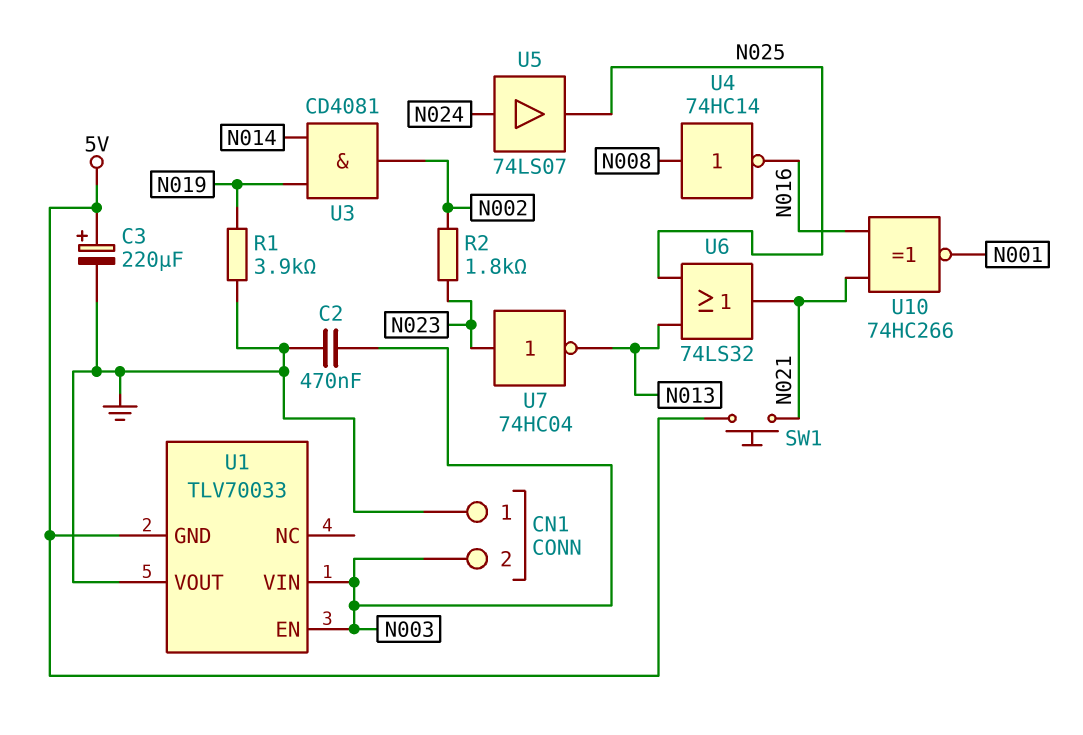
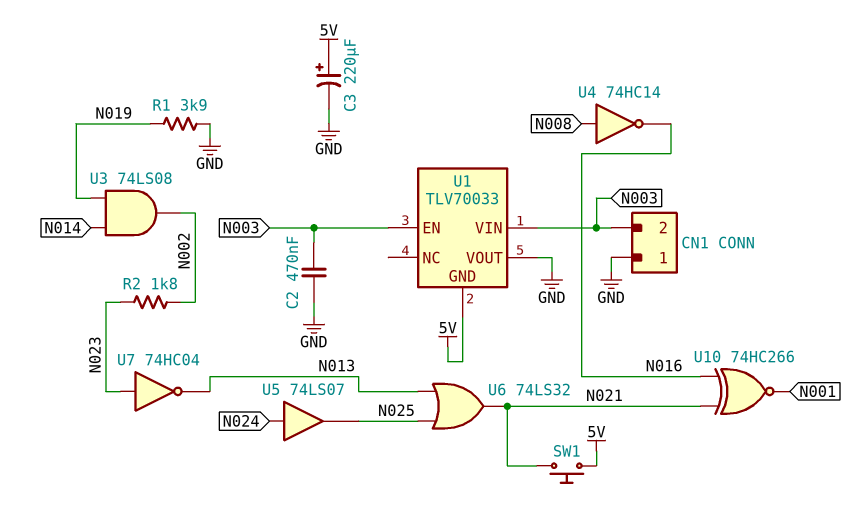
U3: AND CD4081 (in N014, in N019, out N002) -> AND 74LS08 (in N014, in N019, out N002)

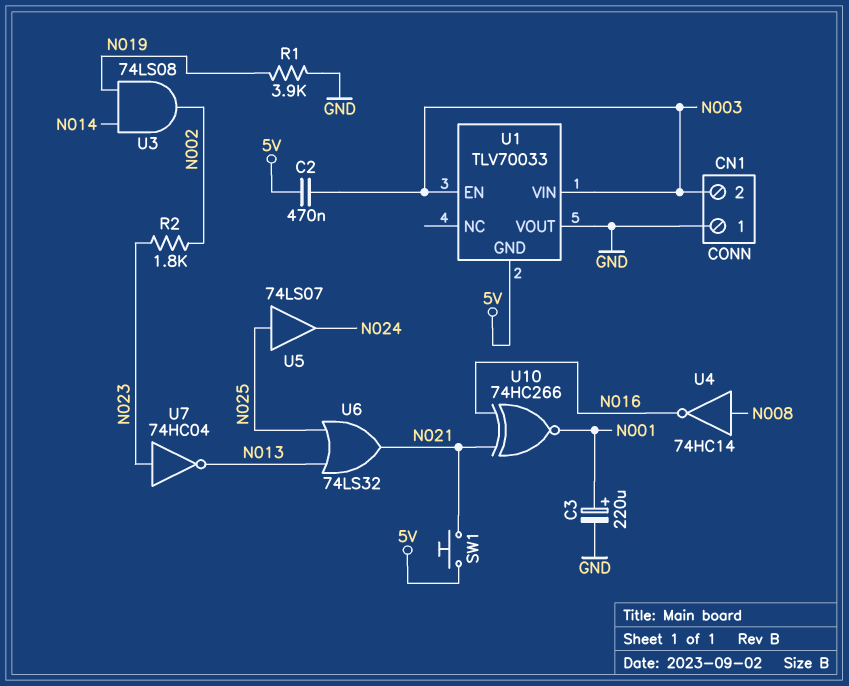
C2: 470nF (GND, N003) -> 470nF (5V, N003)
C3: 220uF (plus 5V, minus GND) -> 220uF (plus N001, minus GND)
U5: buffer 74LS07 (in N024, out N025) -> buffer 74LS07 (in N025, out N024)

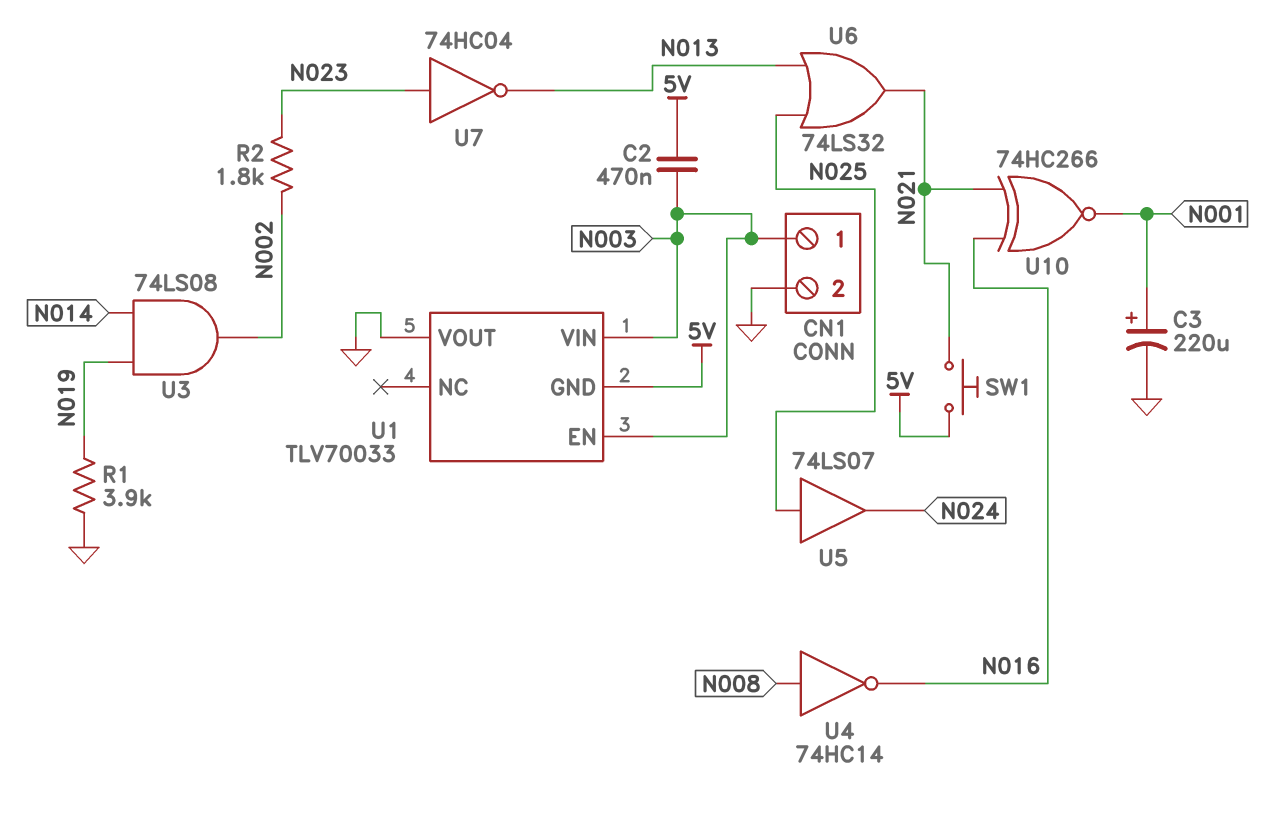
CN1 pin 1: GND -> N003
CN1 pin 2: N003 -> GND

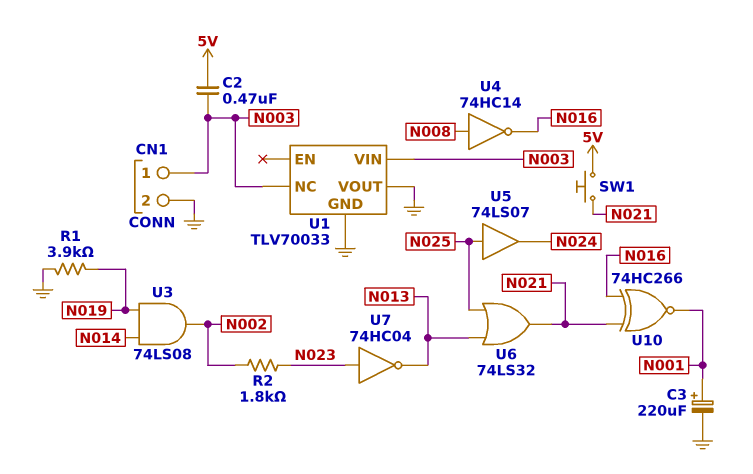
U1 pin EN: N003 -> none
U1 pin GND: 5V -> GND
U1 pin NC: none -> N003

